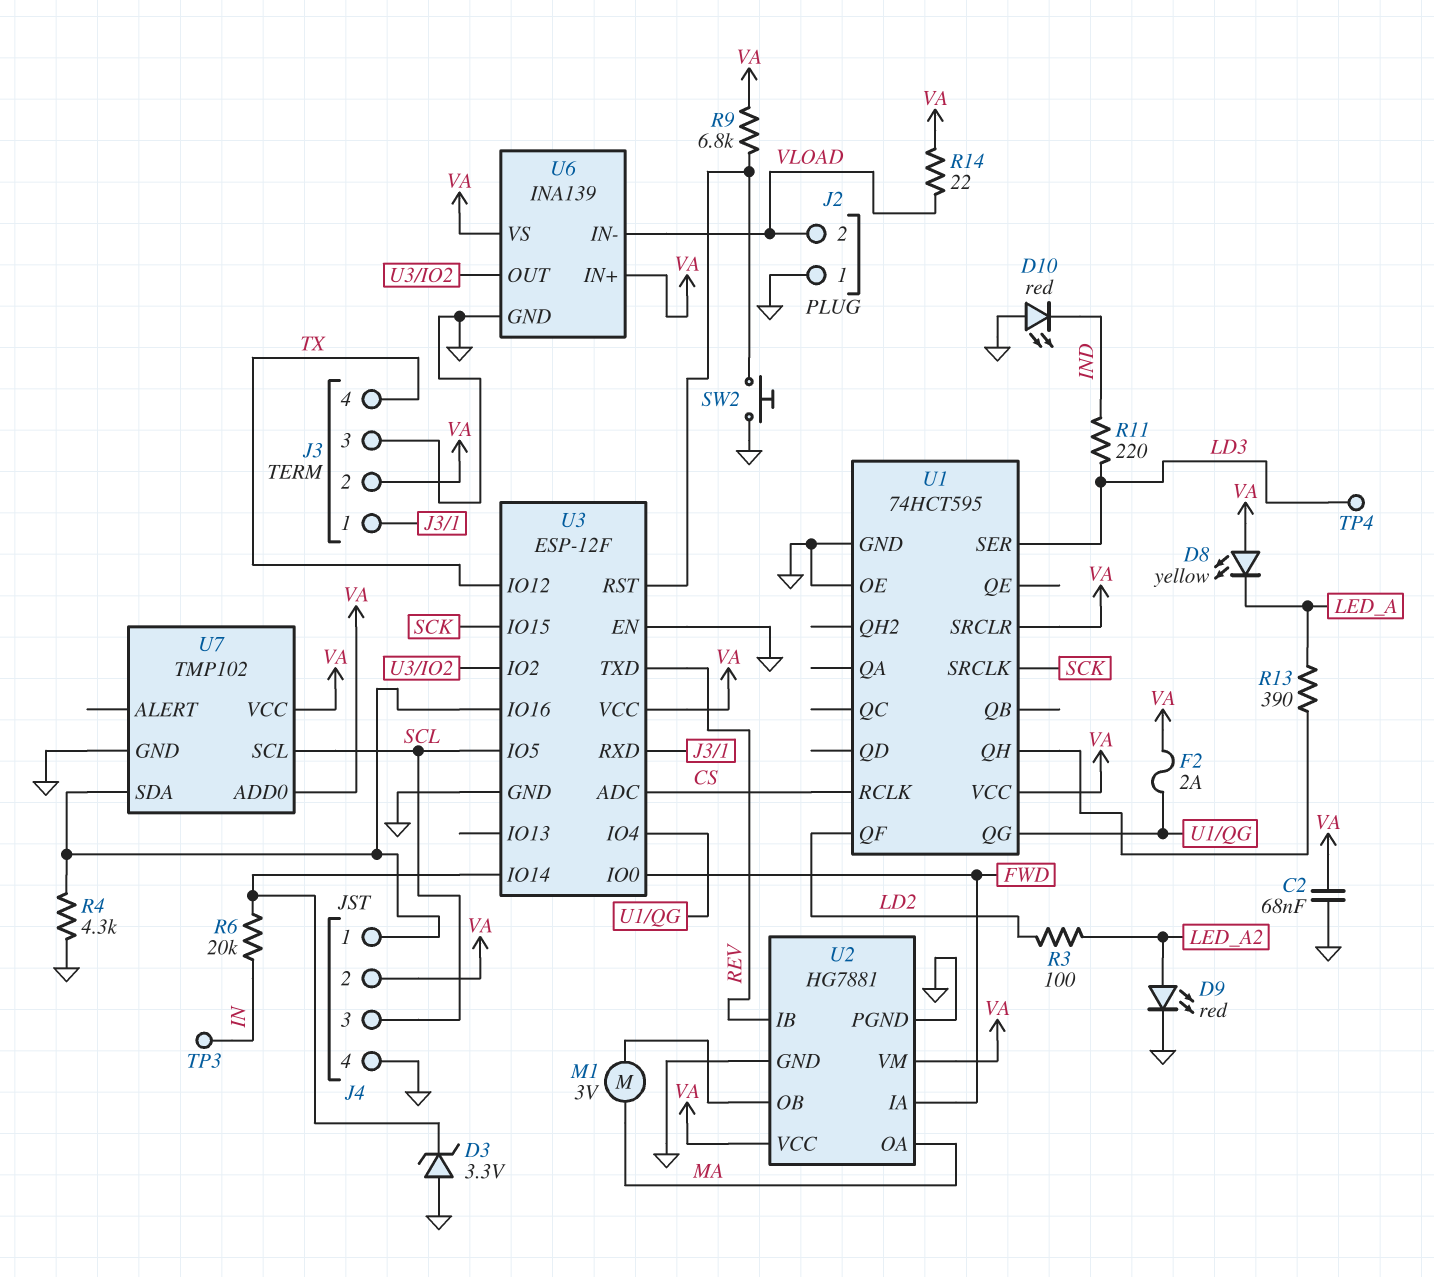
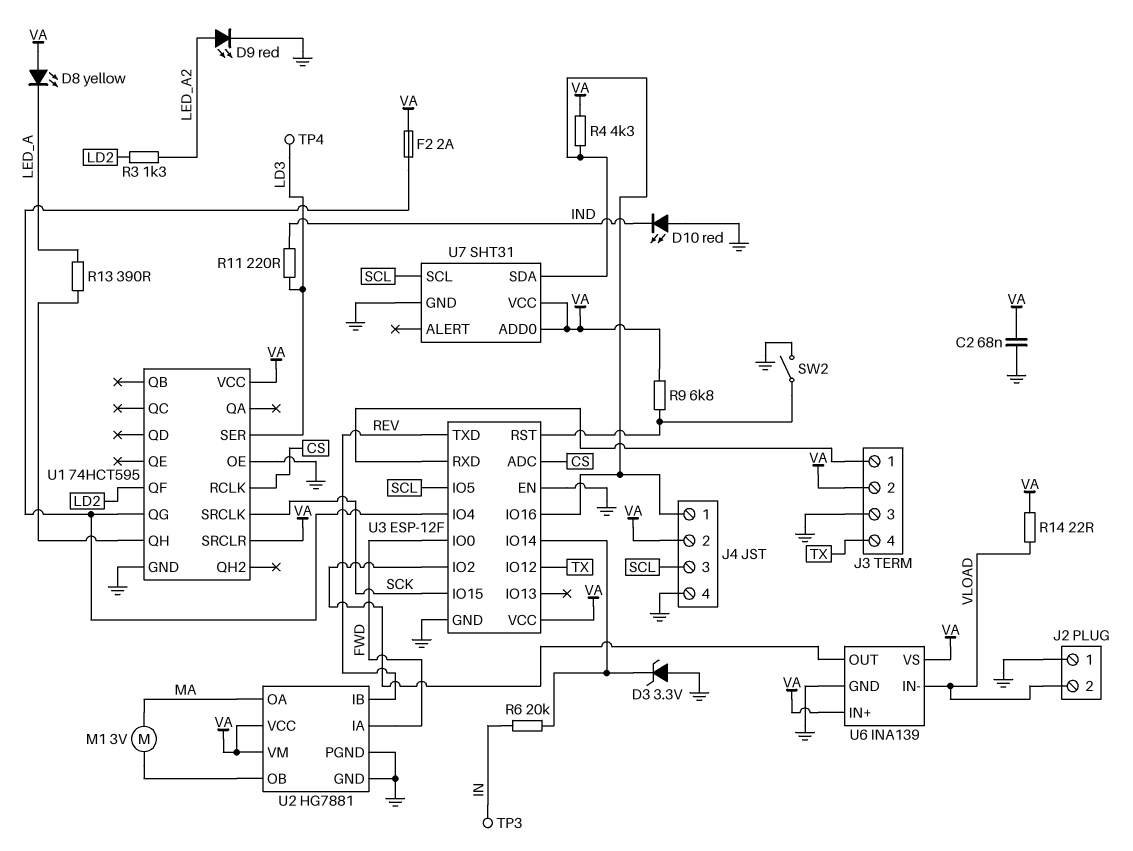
R3: 100 (LD2, LED_A2) -> 1.3k (LD2, LED_A2)
R4: 4.3k (GND, J4/1) -> 4.3k (J4/1, VA)
SW2: button (GND, U3/RST) -> switch (GND, U3/RST)
U7: TMP102 -> SHT31

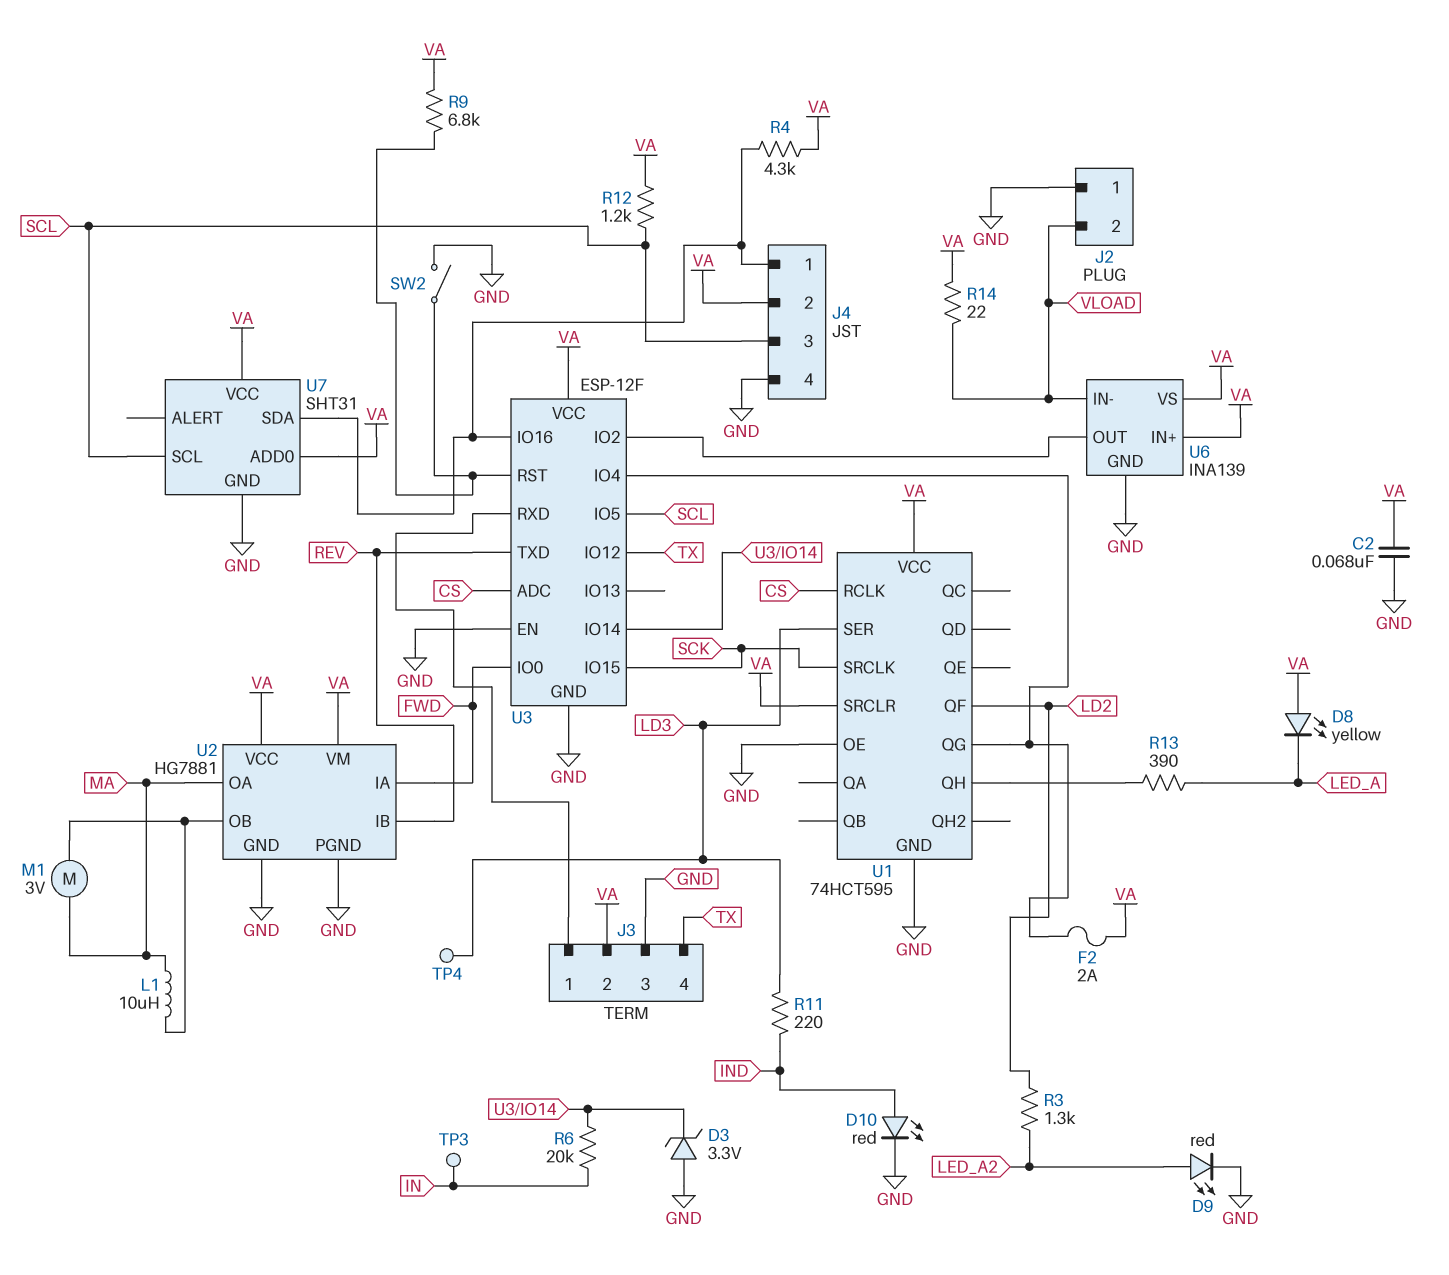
D10: LED red (A GND, K IND) -> LED red (A IND, K GND)
L1: none -> 10uH (MA, U2/OB)
R12: none -> 1.2k (SCL, VA)

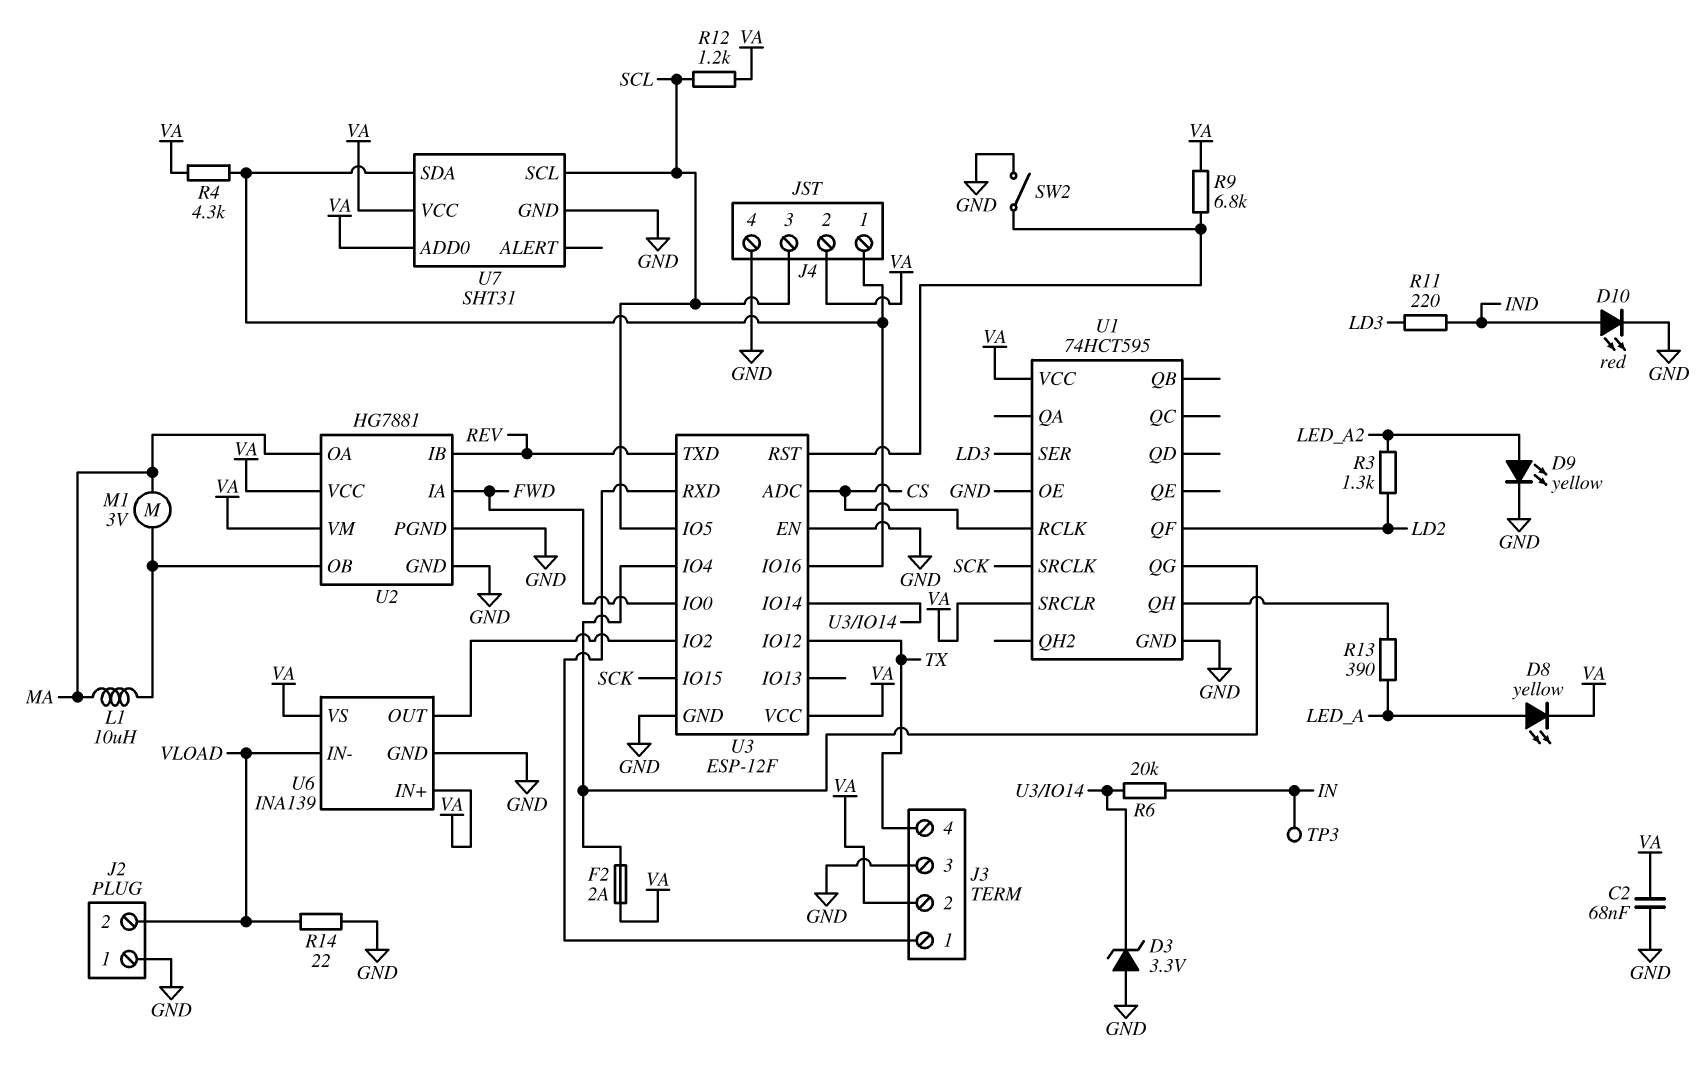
D8: LED yellow (A VA, K LED_A) -> LED yellow (A LED_A, K VA)
D9: LED red (A LED_A2, K GND) -> LED yellow (A LED_A2, K GND)
R14: 22 (VA, VLOAD) -> 22 (GND, VLOAD)
TP4: test point (LD3) -> none

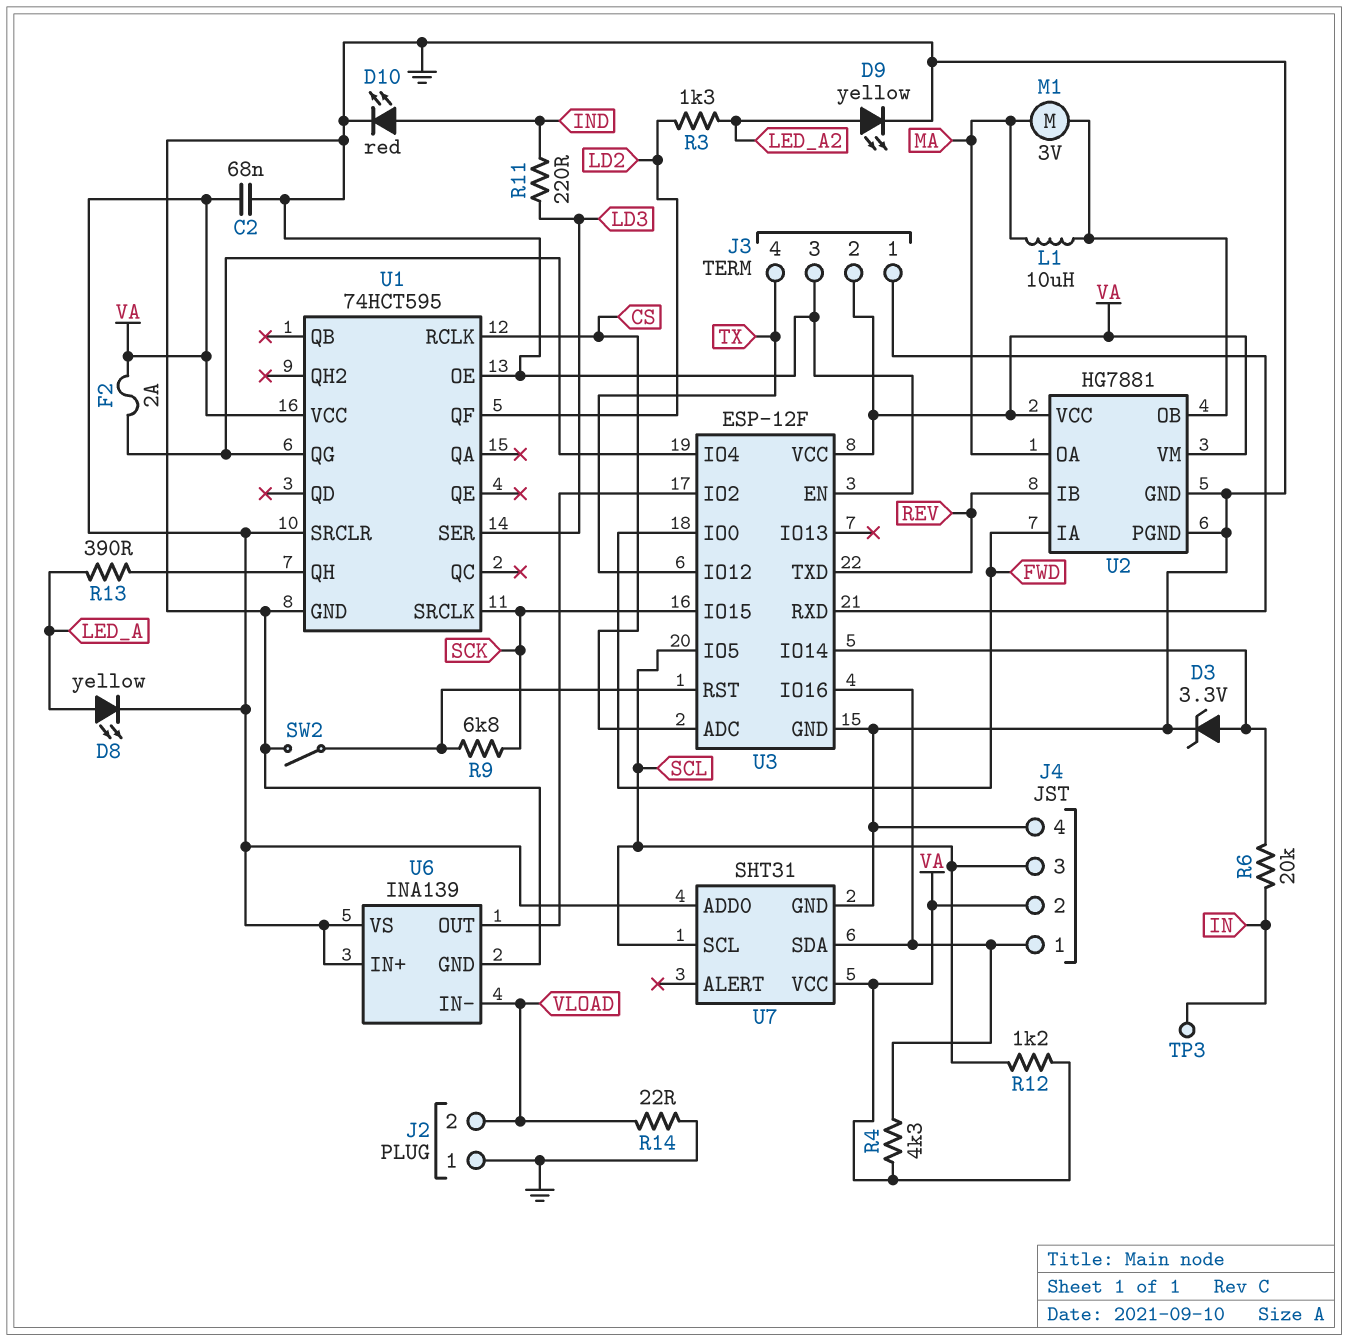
D3: zener 3.3V (A GND, K U3/IO14) -> zener 3.3V (A U3/IO14, K GND)
R9: 6.8k (U3/RST, VA) -> 6.8k (SCK, U3/RST)

